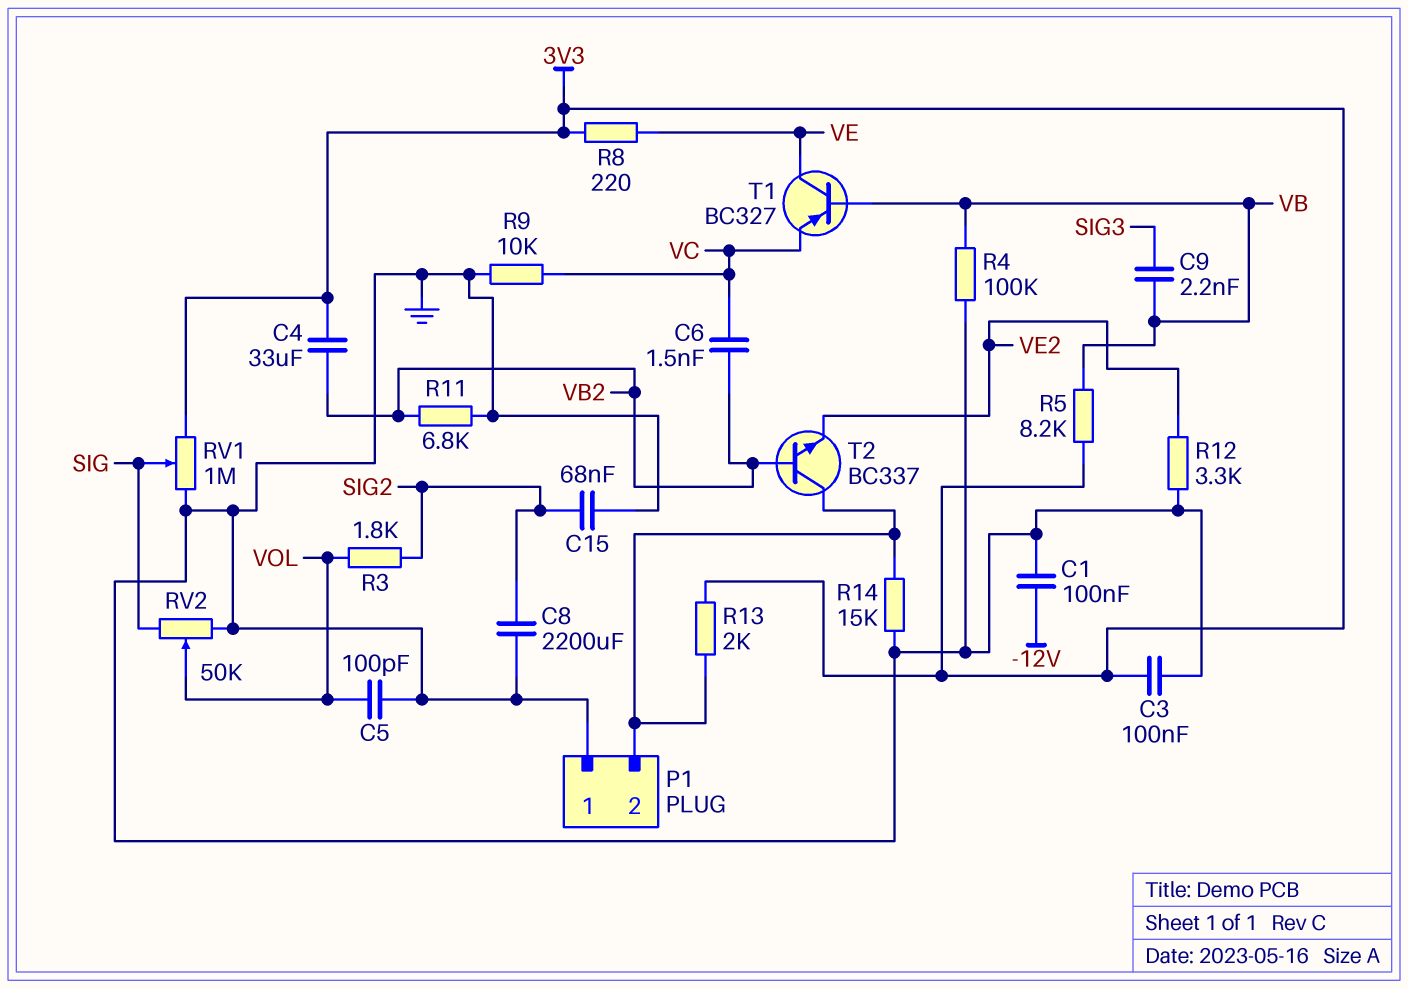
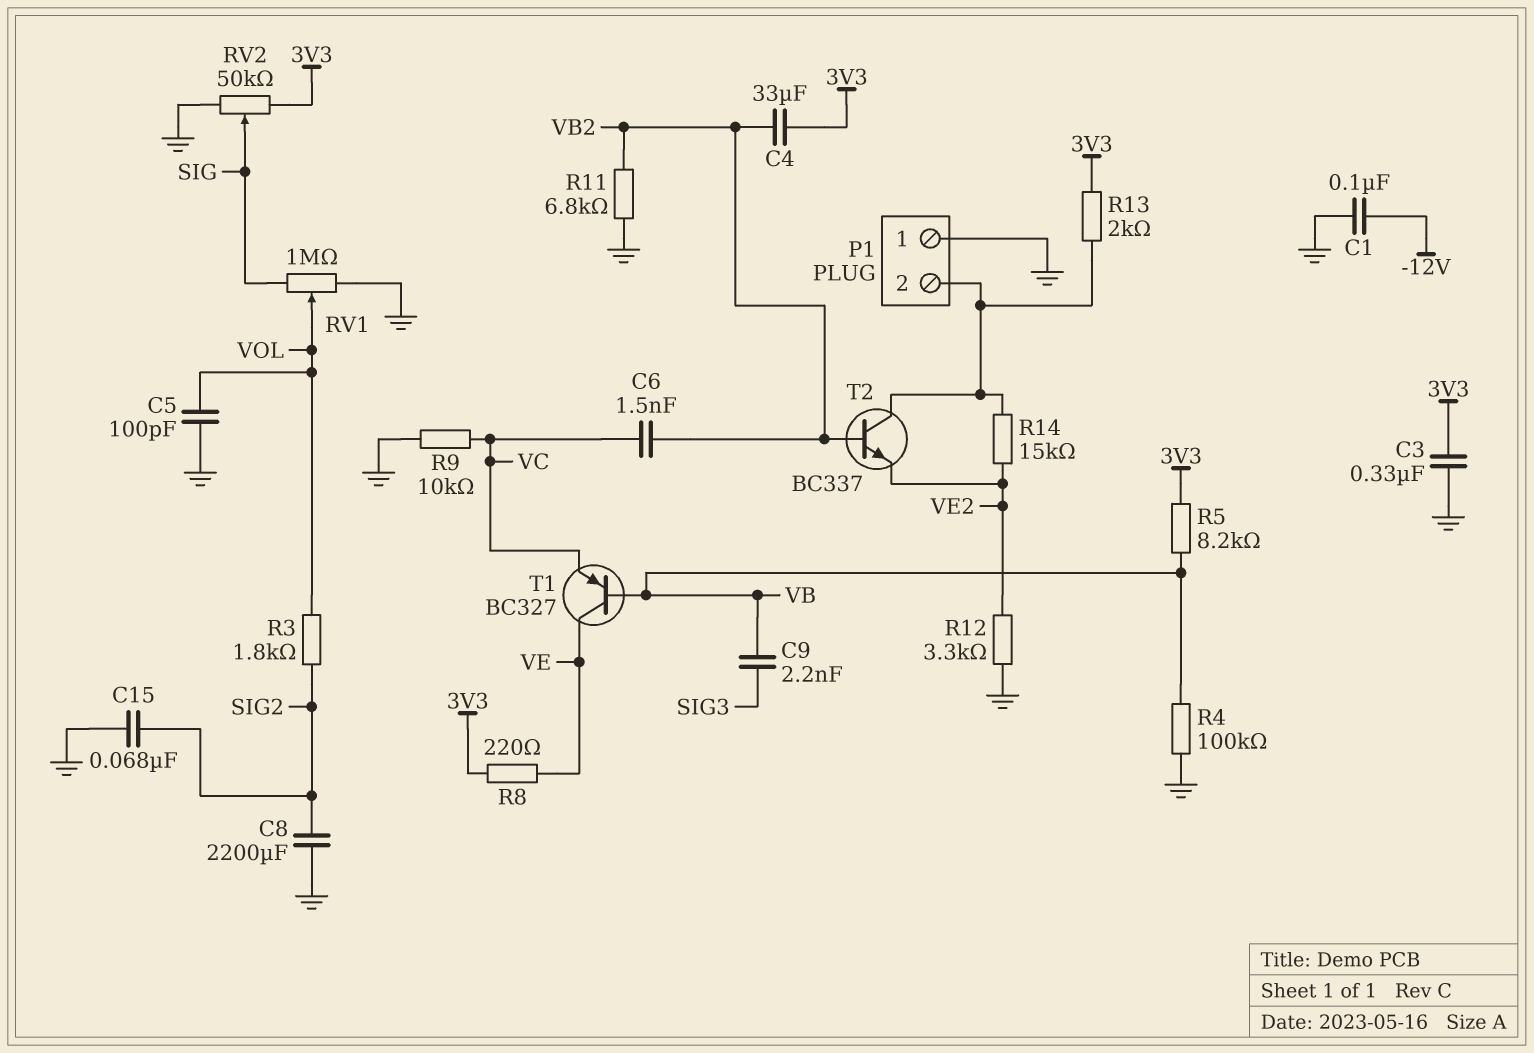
C3: 100nF (3V3, GND) -> 330nF (3V3, GND)
R14: 15k (GND, P1/2) -> 15k (P1/2, VE2)
RV1: 1M (3V3, GND, wiper SIG) -> 1M (GND, SIG, wiper VOL)
RV2: 50k (GND, SIG, wiper VOL) -> 50k (3V3, GND, wiper SIG)

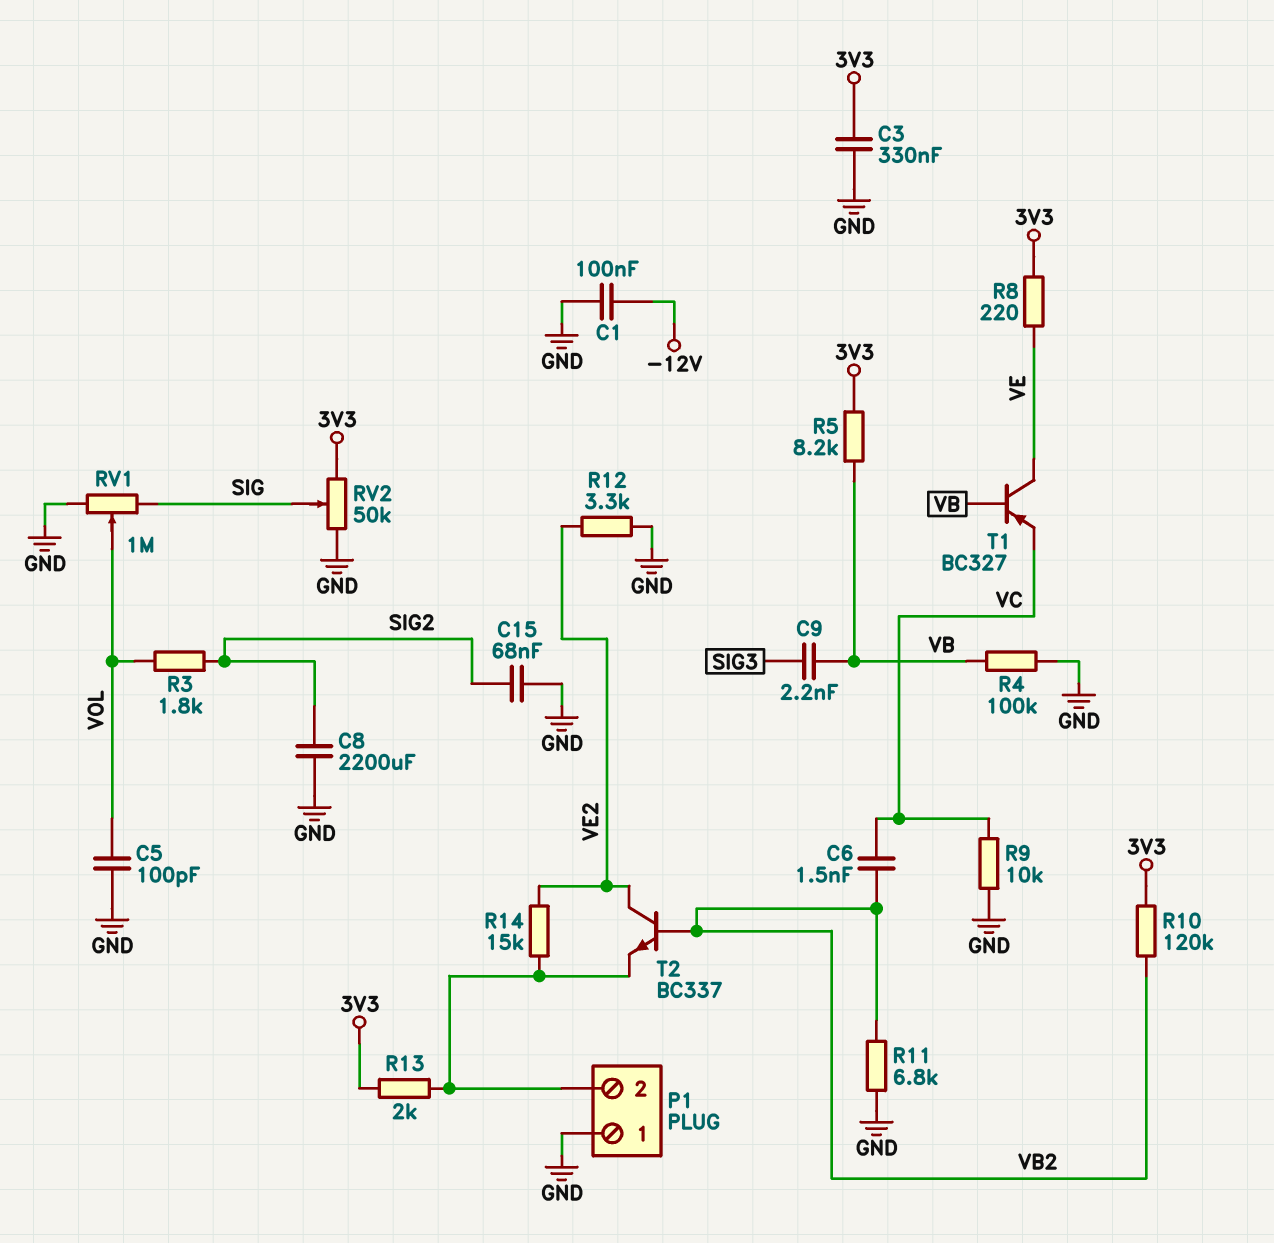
C4: 33uF (3V3, VB2) -> none
R10: none -> 120k (3V3, VB2)
T2: NPN BC337 (B VB2, C P1/2, E VE2) -> NPN BC337 (B VB2, C VE2, E P1/2)

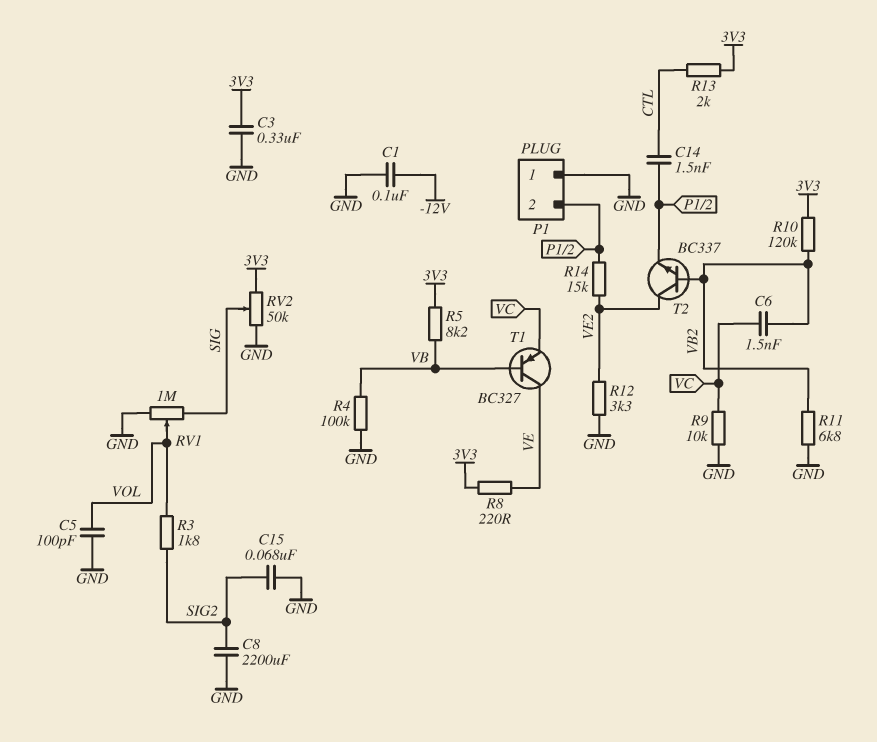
C9: 2.2nF (SIG3, VB) -> none
C14: none -> 1.5nF (CTL, P1/2)
R13: 2k (3V3, P1/2) -> 2k (3V3, CTL)

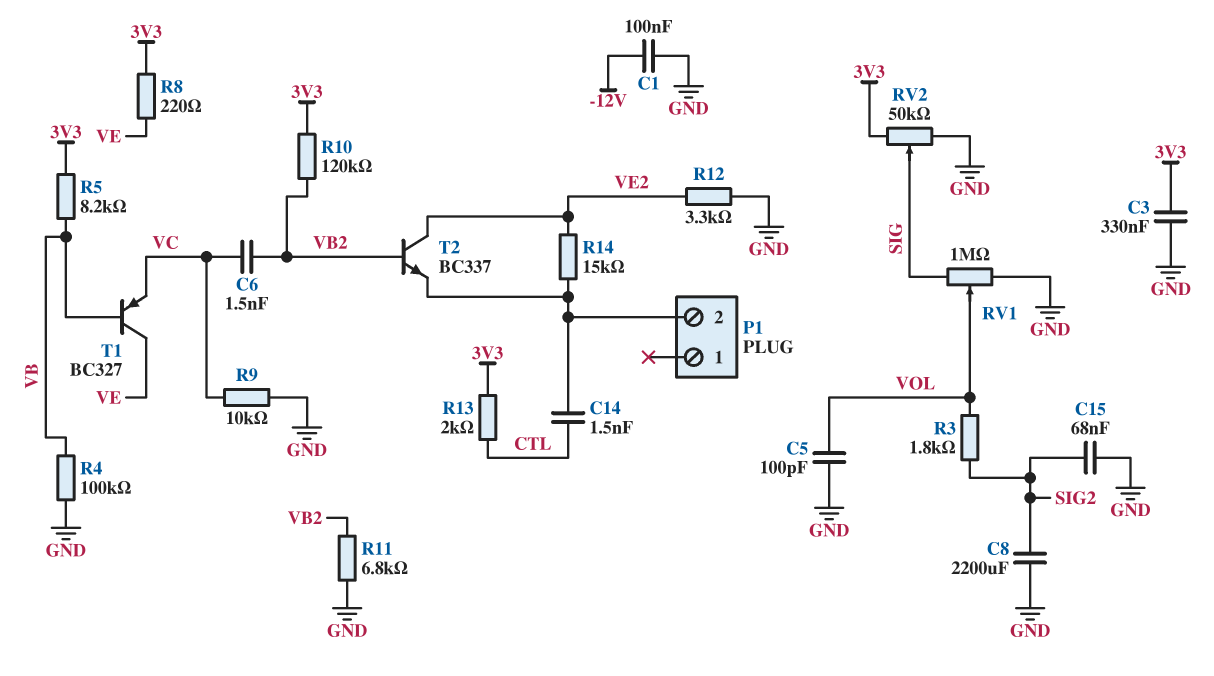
P1 pin 1: GND -> none

